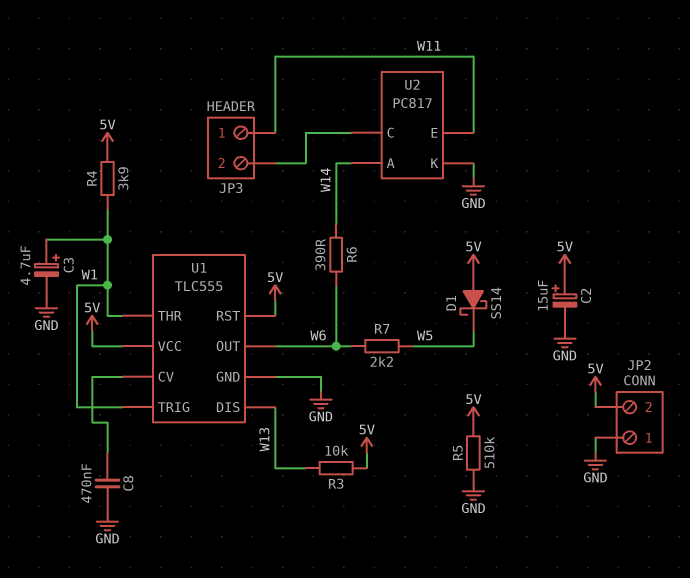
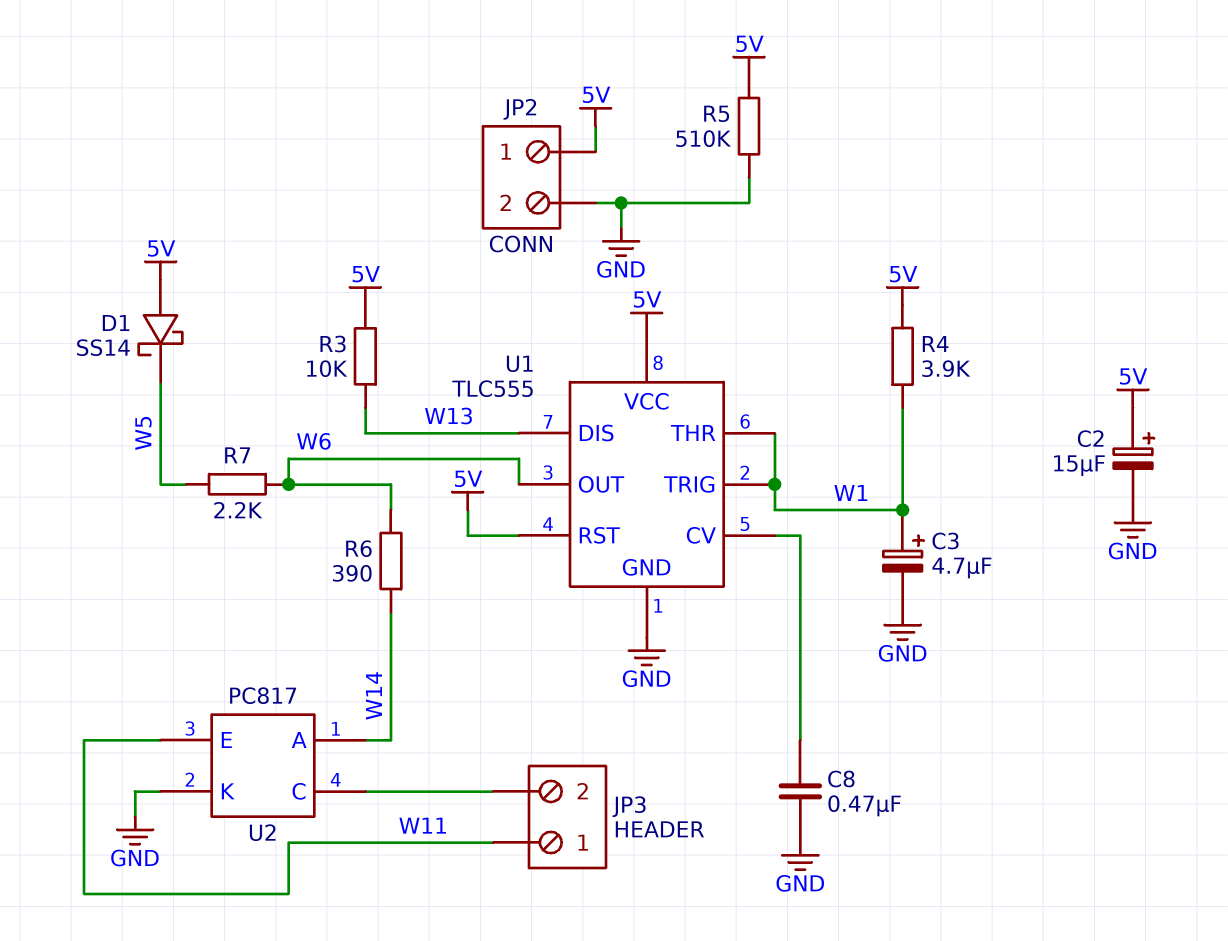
JP2 pin 1: GND -> 5V
JP2 pin 2: 5V -> GND

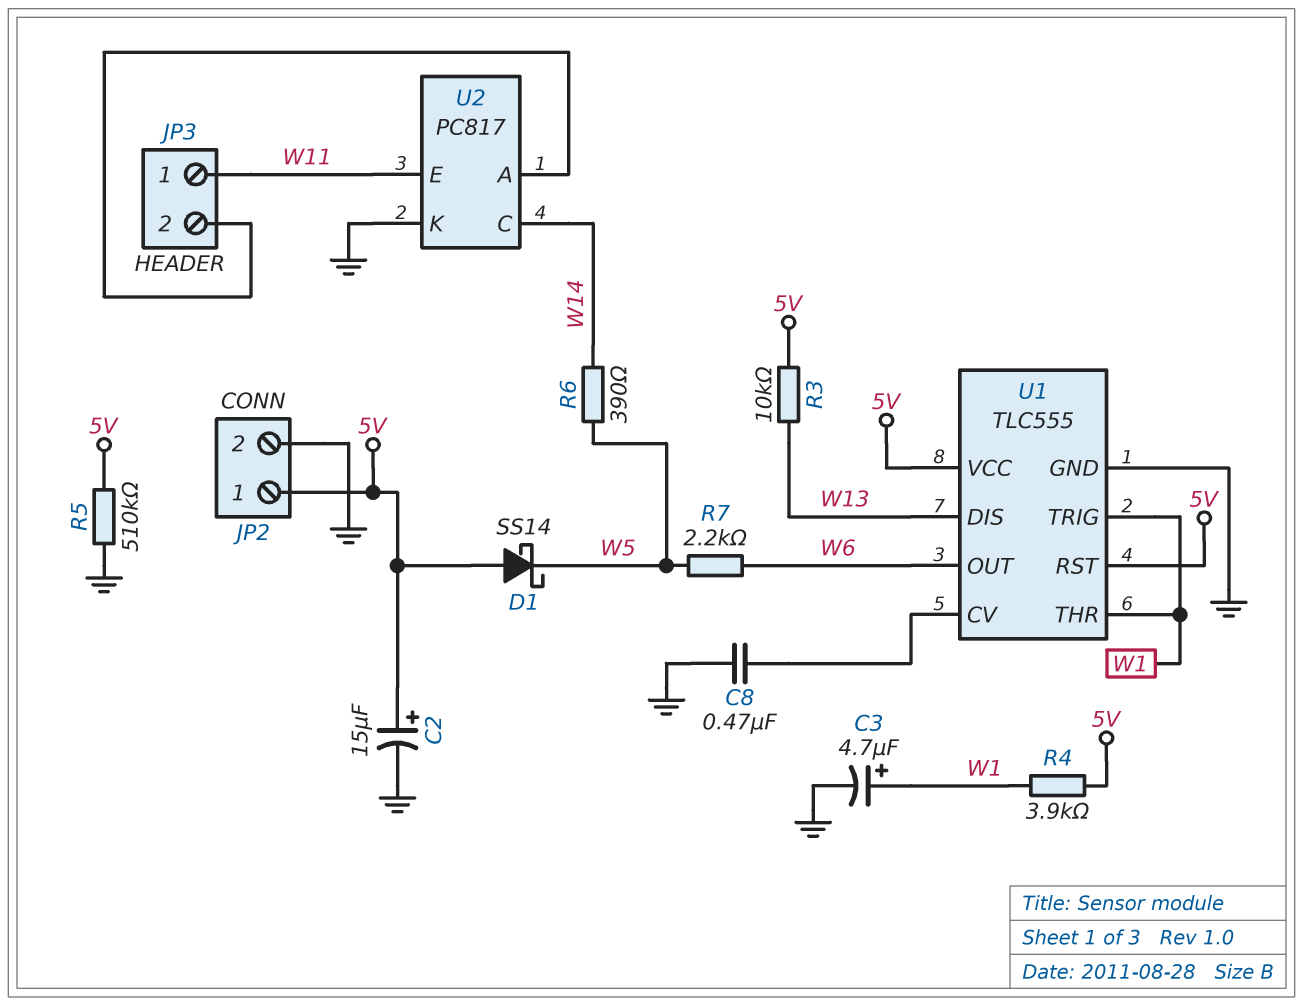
R6: 390 (W6, W14) -> 390 (W5, W14)
U2 pin A: W14 -> JP3/2
U2 pin C: JP3/2 -> W14

